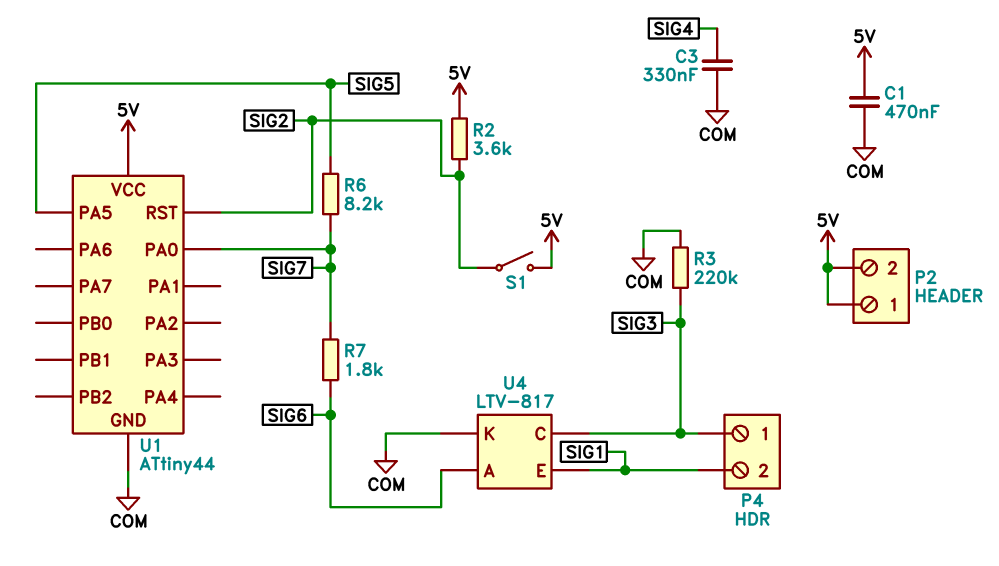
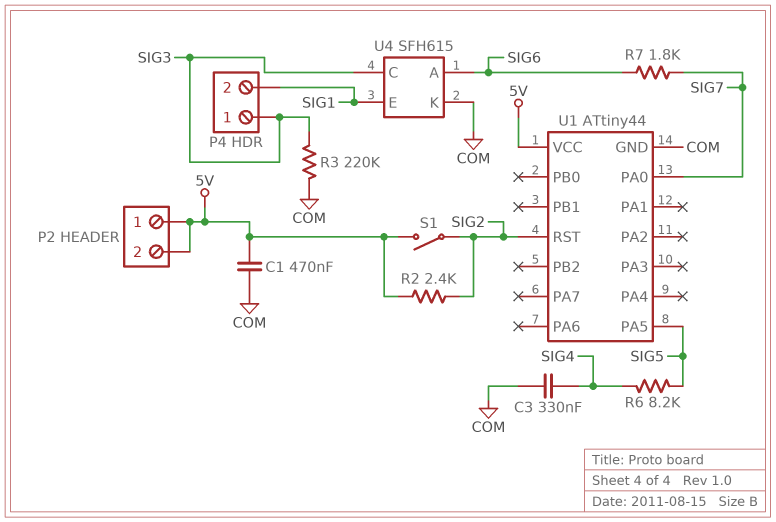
R2: 3.6k (5V, SIG2) -> 2.4k (5V, SIG2)
R6: 8.2k (SIG5, SIG7) -> 8.2k (SIG4, SIG5)
U4: LTV-817 -> SFH615

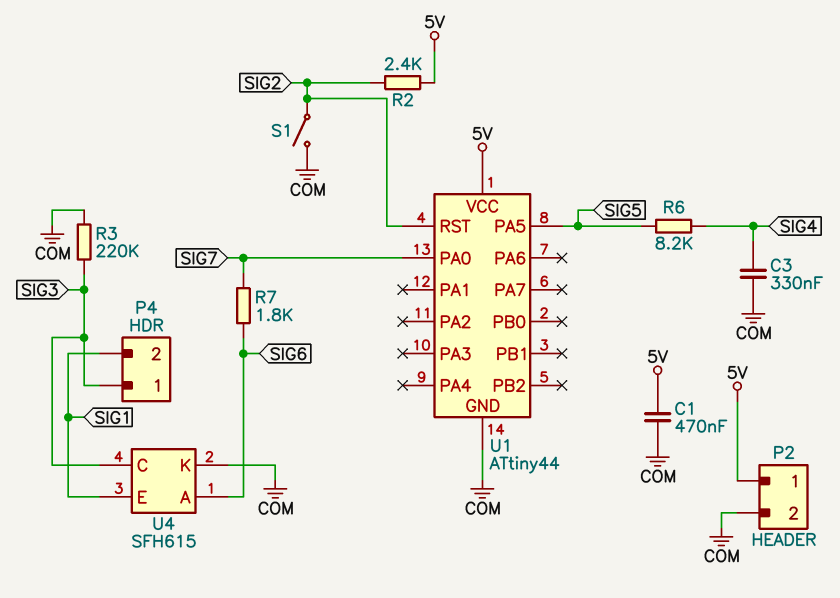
P2 pin 2: 5V -> COM
S1: switch (5V, SIG2) -> switch (COM, SIG2)

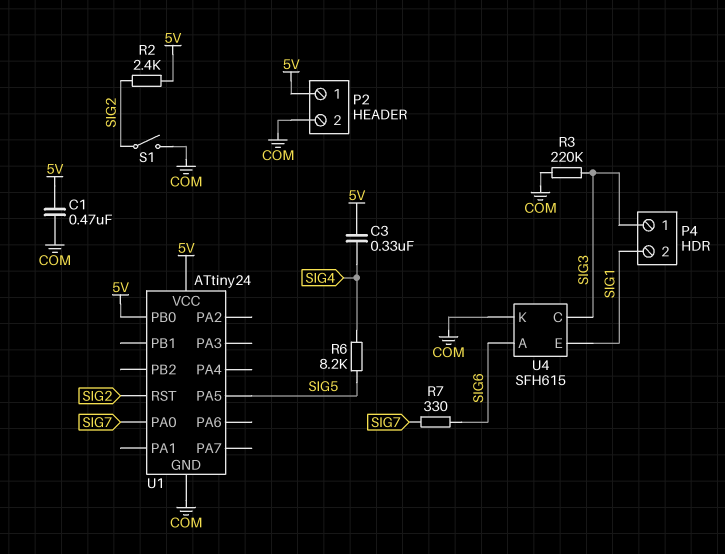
C3: 330nF (COM, SIG4) -> 330nF (5V, SIG4)
R7: 1.8k (SIG6, SIG7) -> 330 (SIG6, SIG7)
U1: ATtiny44 -> ATtiny24
U1 pin PB0: none -> 5V

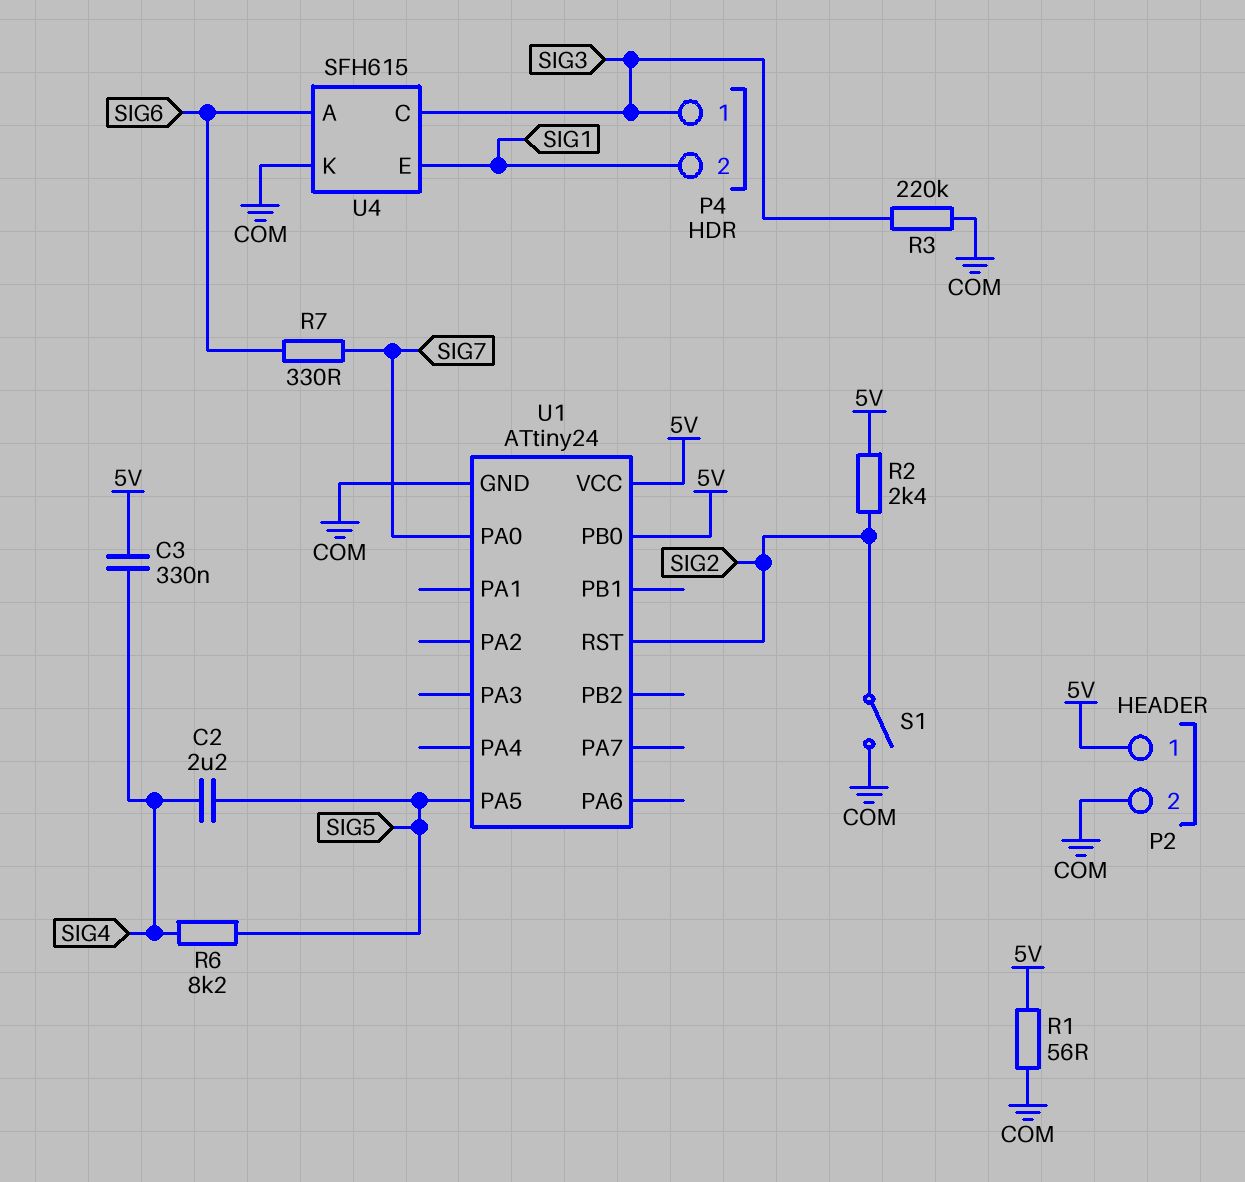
C1: 470nF (5V, COM) -> none
C2: none -> 2.2uF (SIG4, SIG5)
R1: none -> 56 (5V, COM)

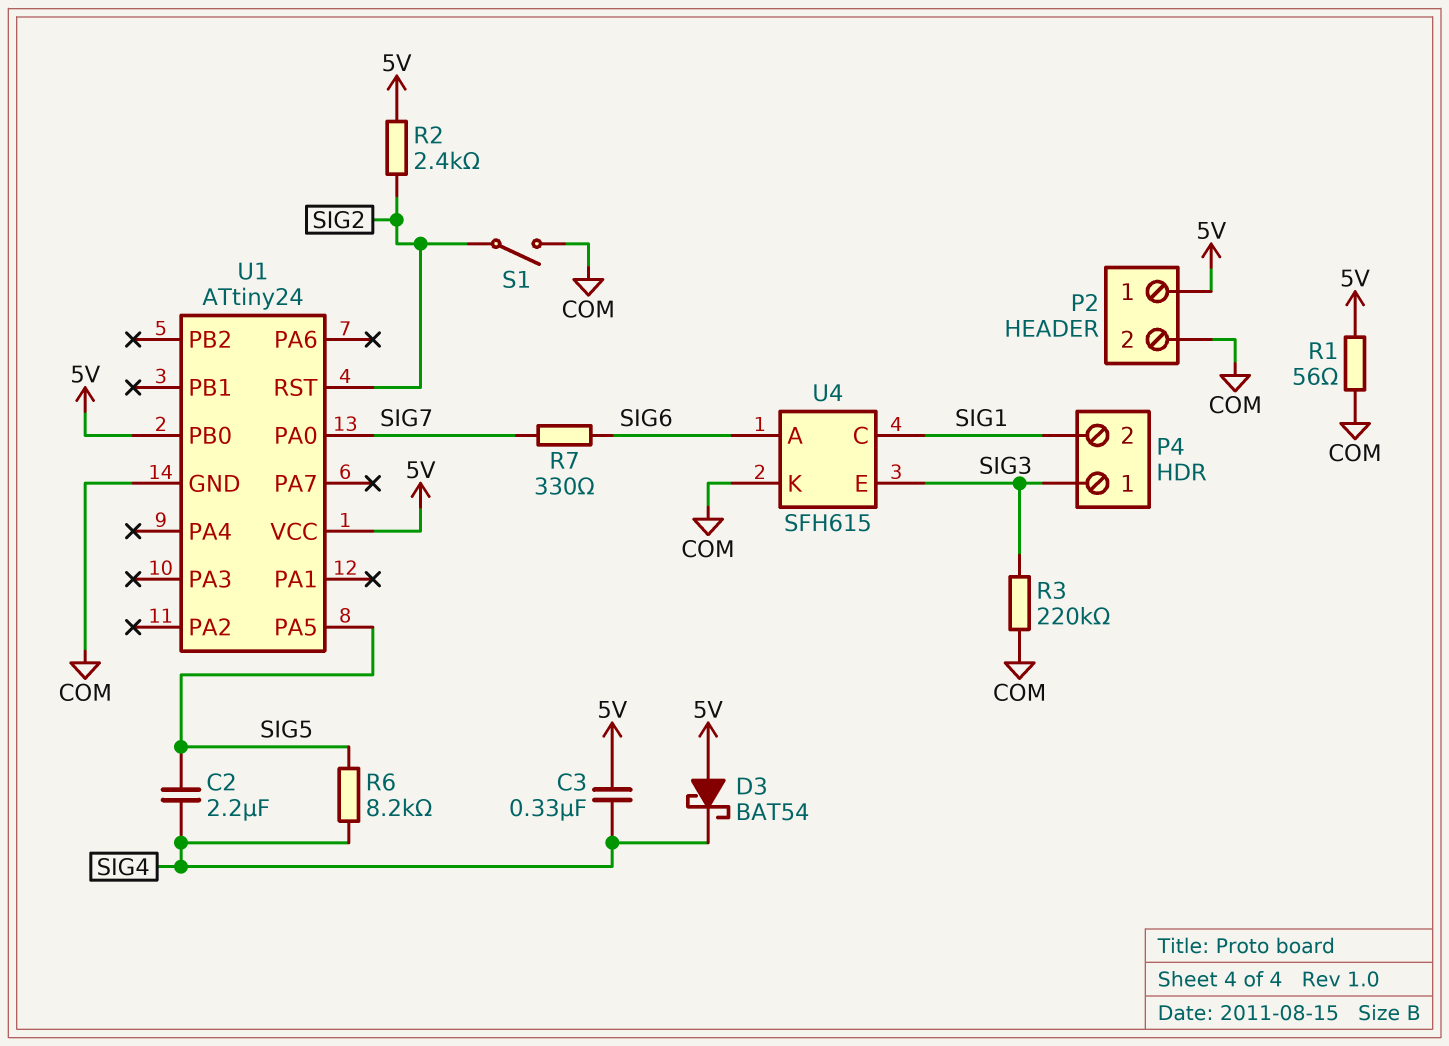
D3: none -> schottky BAT54 (A 5V, K SIG4)
U4 pin C: SIG3 -> SIG1
U4 pin E: SIG1 -> SIG3

